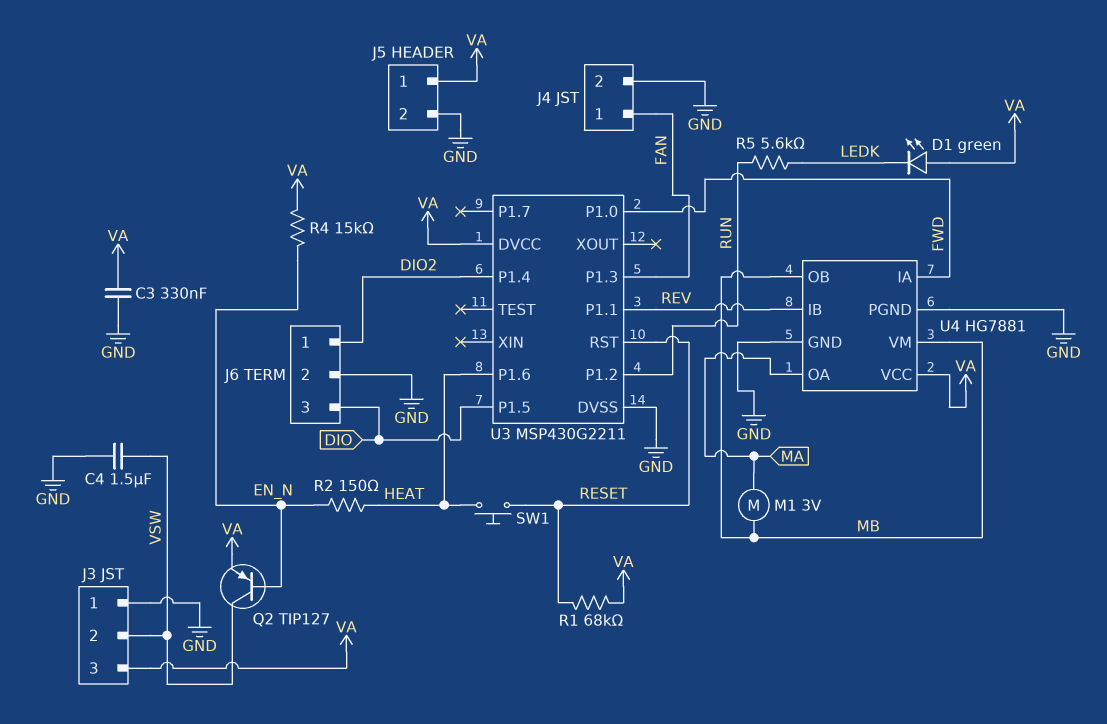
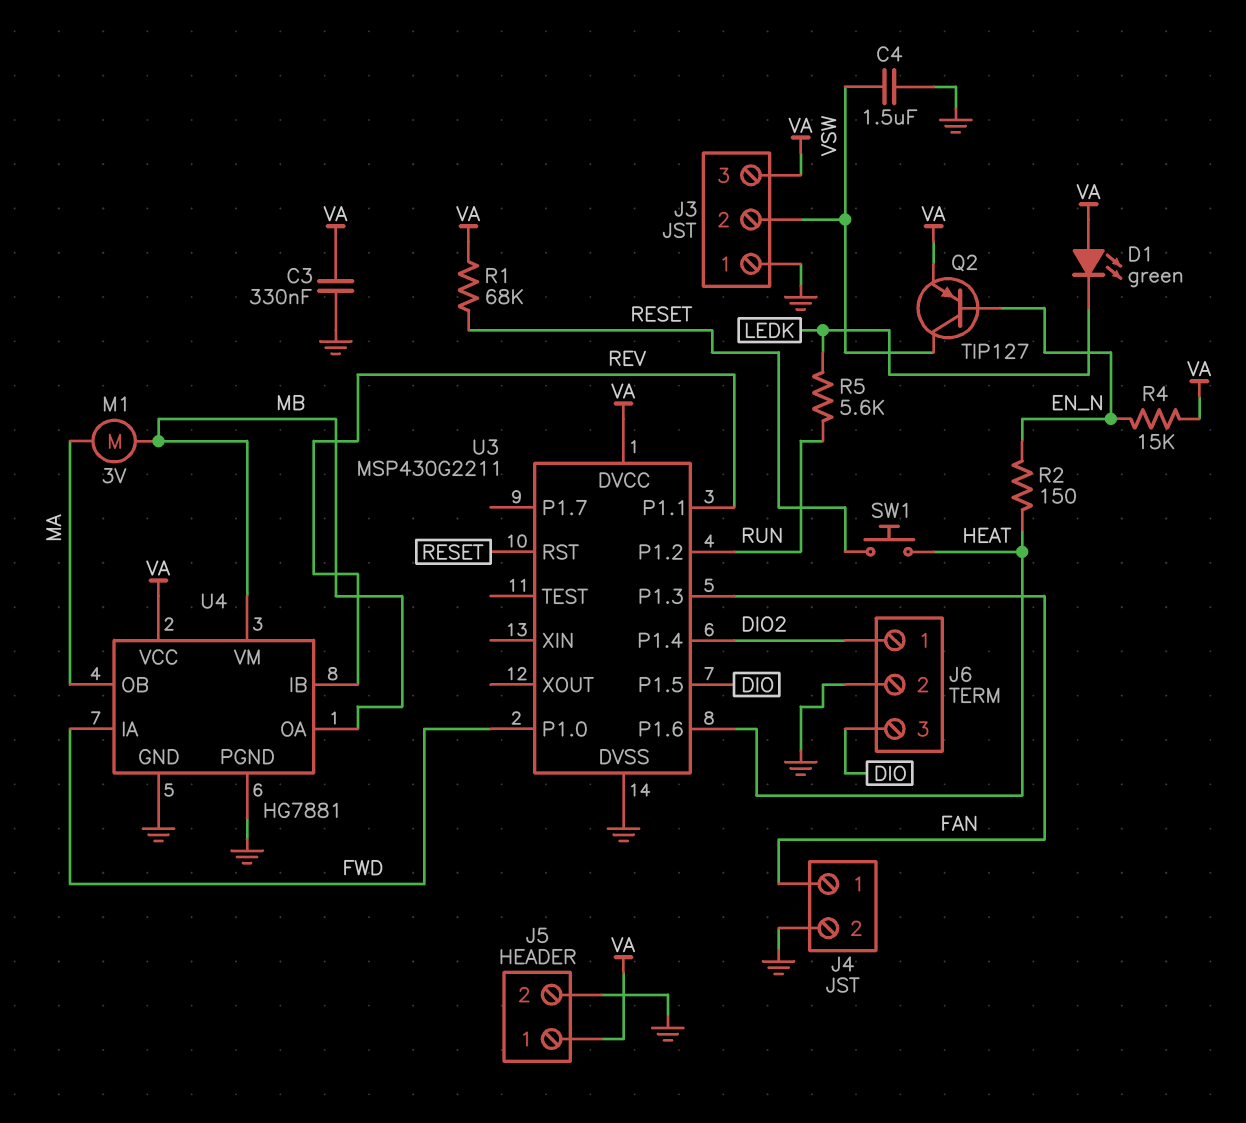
U4 pin OA: MA -> MB
U4 pin OB: MB -> MA

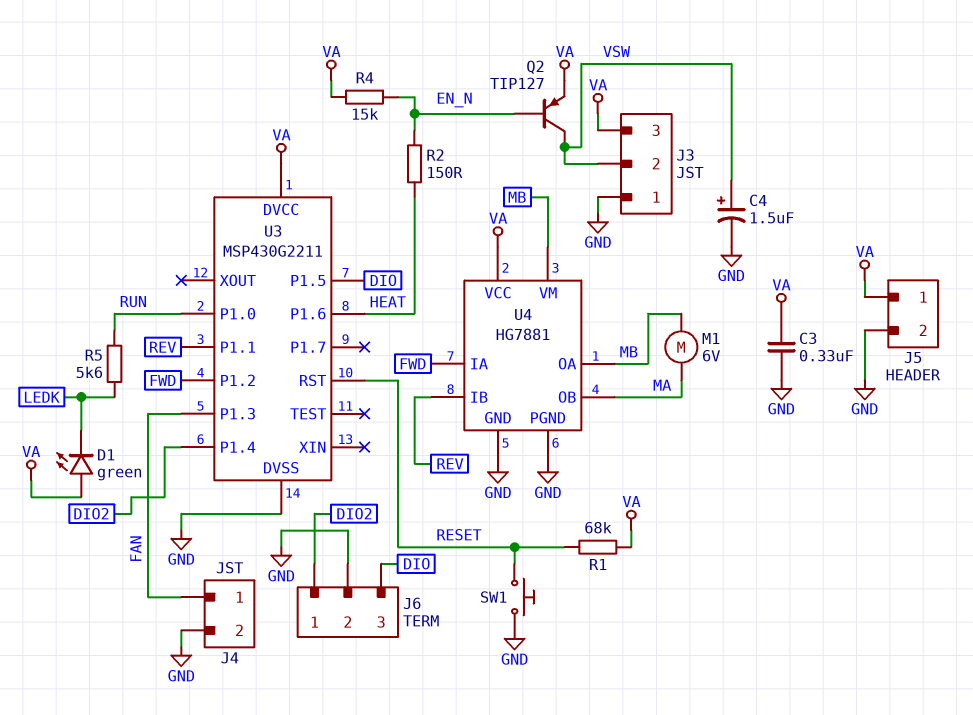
C4: 1.5uF (GND, VSW) -> 1.5uF (plus VSW, minus GND)
M1: motor 3V (MA, MB) -> motor 6V (MA, MB)
SW1: button (HEAT, RESET) -> button (GND, RESET)
U3 pin P1.0: FWD -> RUN
U3 pin P1.2: RUN -> FWD

